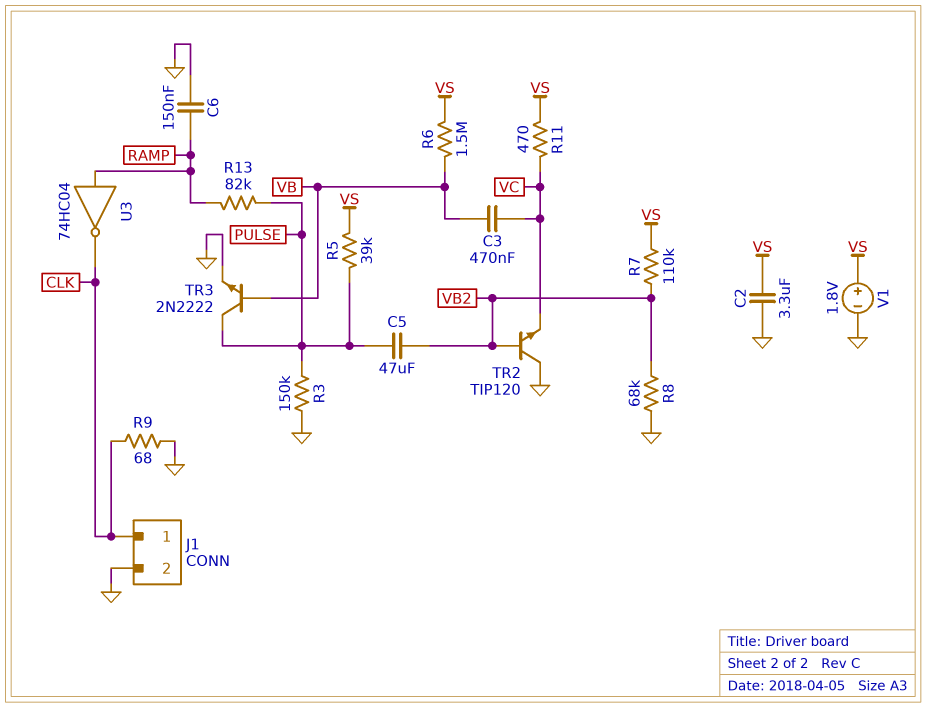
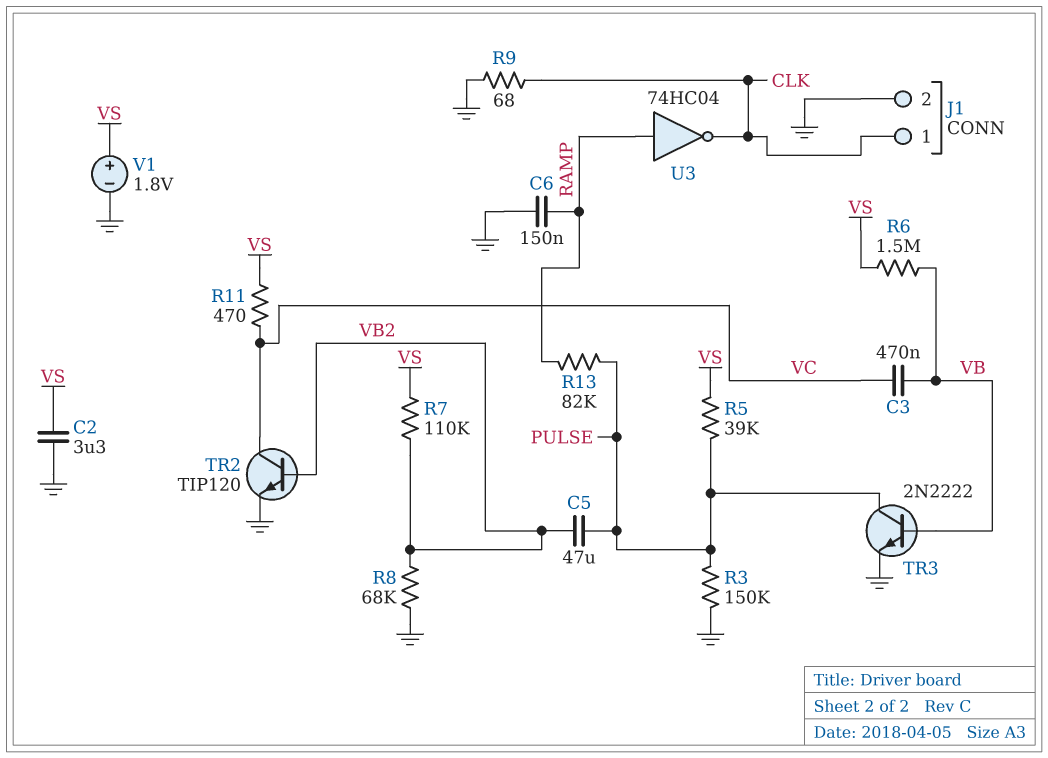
TR2: NPN TIP120 (B VB2, C GND, E VC) -> NPN TIP120 (B VB2, C VC, E GND)

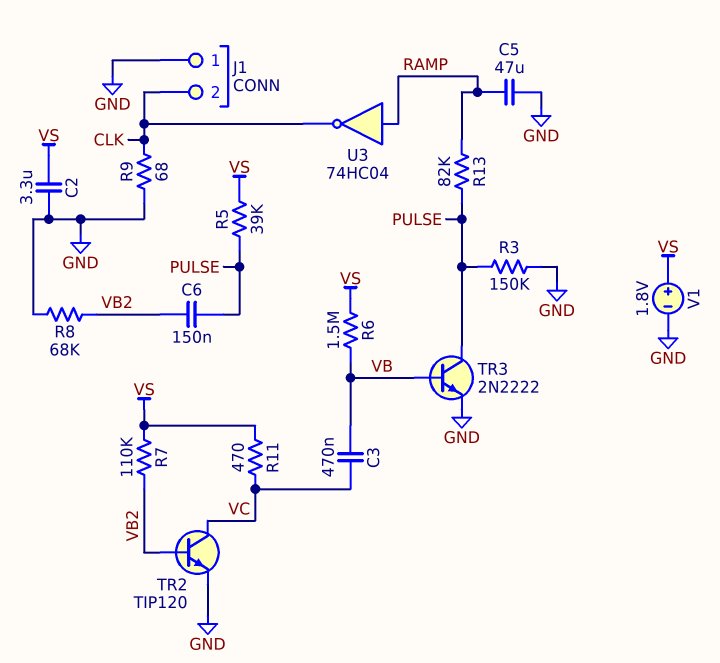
C5: 47uF (PULSE, VB2) -> 47uF (GND, RAMP)
C6: 150nF (GND, RAMP) -> 150nF (PULSE, VB2)
J1 pin 1: CLK -> GND
J1 pin 2: GND -> CLK

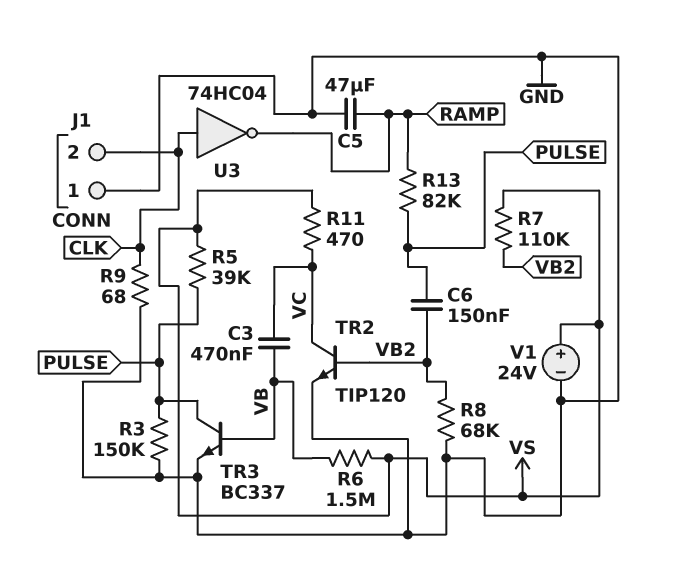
C2: 3.3uF (GND, VS) -> none
TR3: NPN 2N2222 (B VB, C PULSE, E GND) -> NPN BC337 (B VB, C PULSE, E GND)
U3: NOT 74HC04 (in RAMP, out CLK) -> NOT 74HC04 (in CLK, out RAMP)
V1: 1.8V (plus VS, minus GND) -> 24V (plus VS, minus GND)

